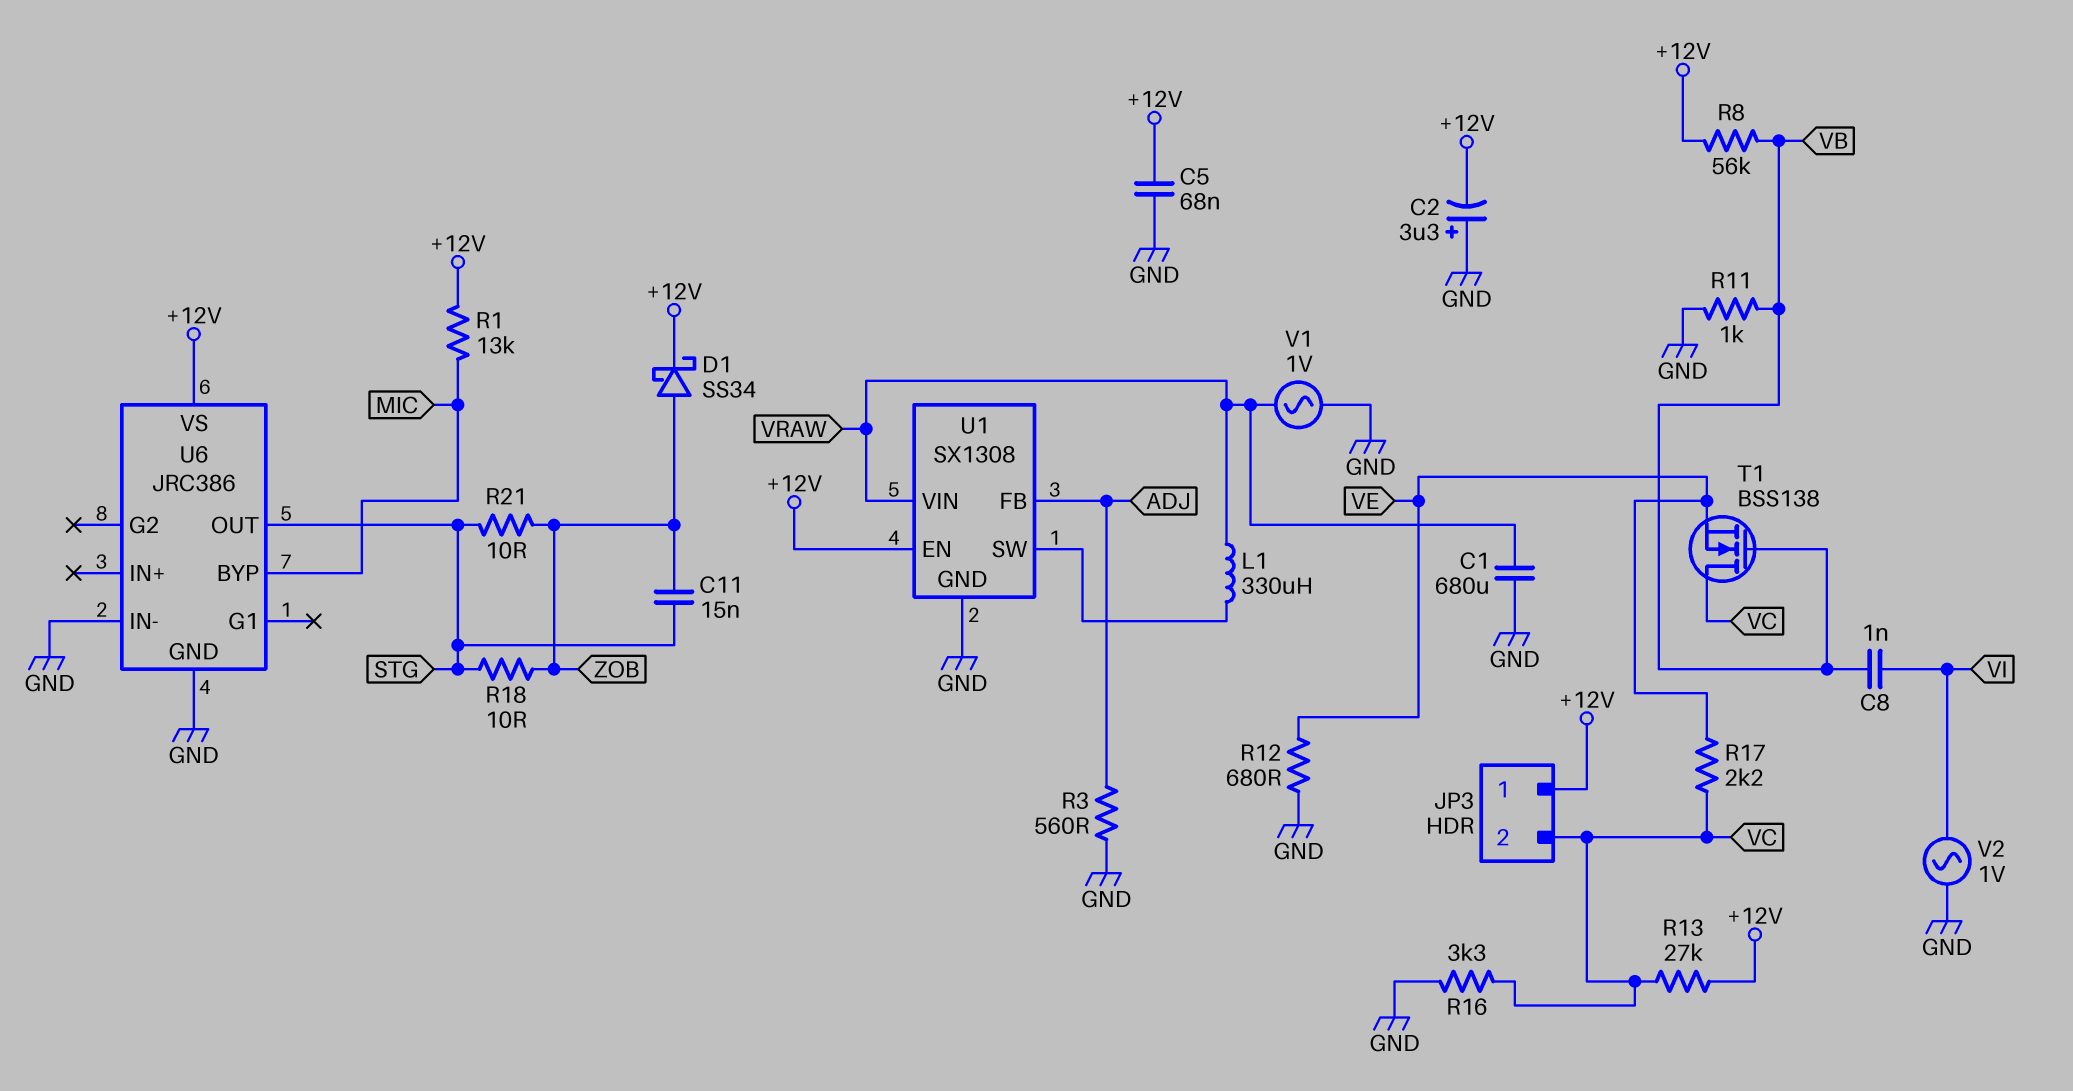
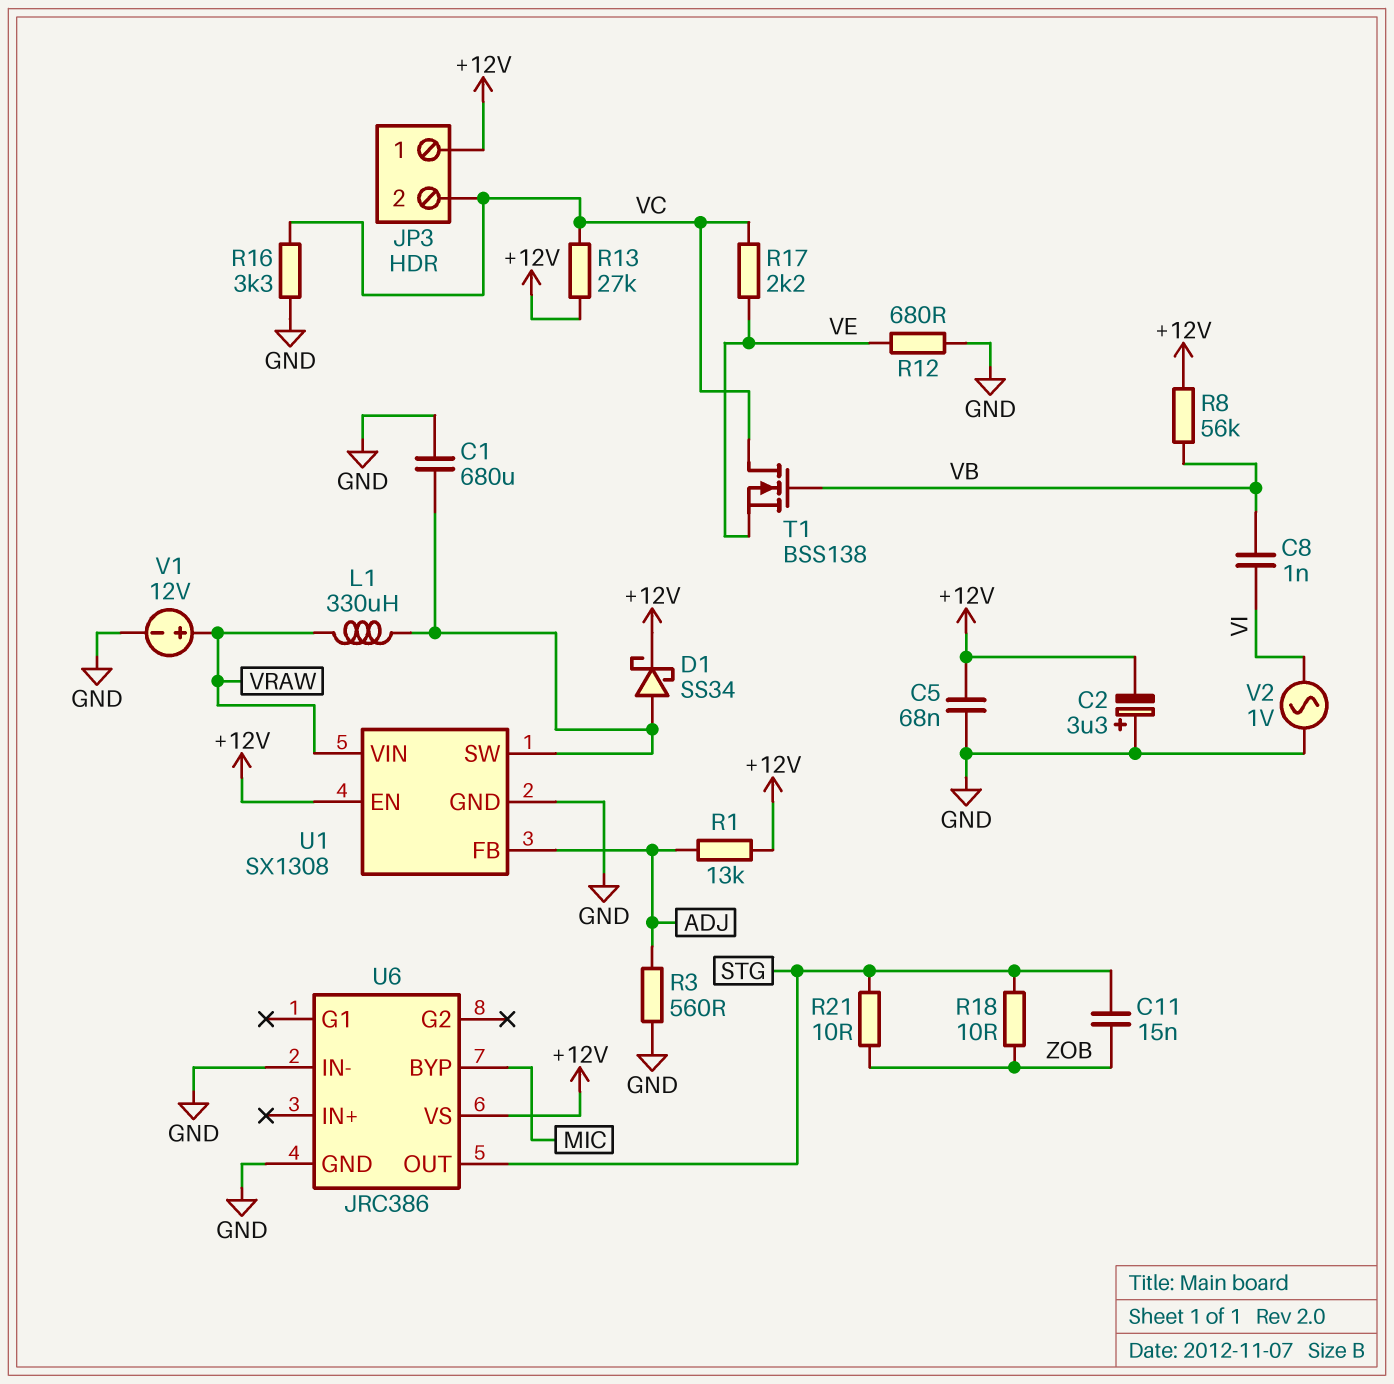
C1: 680uF (GND, VRAW) -> 680uF (GND, U1/SW)
D1: schottky SS34 (A ZOB, K +12V) -> schottky SS34 (A U1/SW, K +12V)
R1: 13k (+12V, MIC) -> 13k (+12V, ADJ)
R11: 1k (GND, VB) -> none
V1: AC 1V (GND, VRAW) -> 12V (plus VRAW, minus GND)

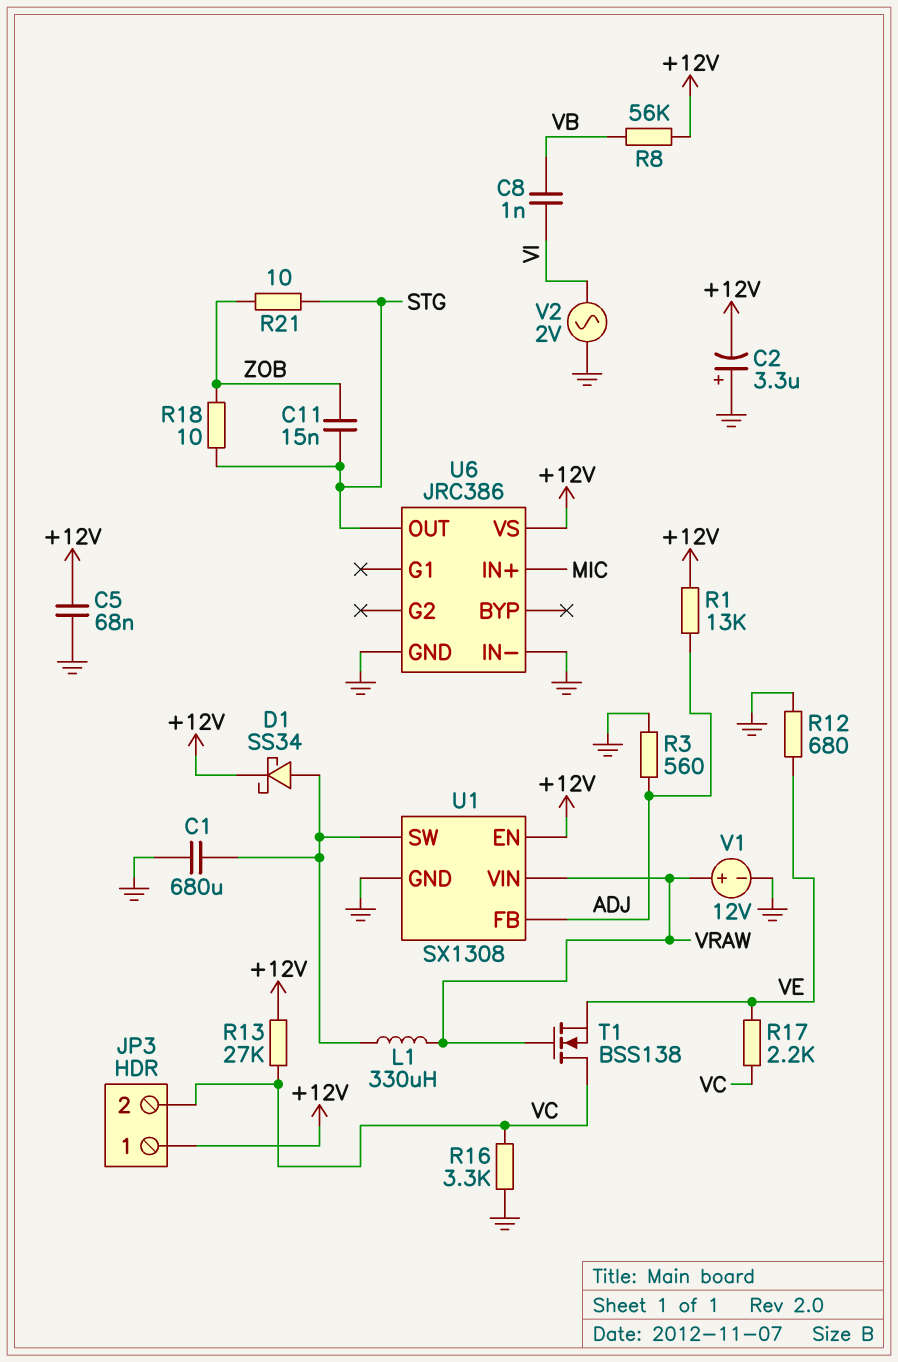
T1: NMOS BSS138 (G VB, D VC, S VE) -> NMOS BSS138 (G VRAW, D VC, S VE)
U6 pin BYP: MIC -> none
U6 pin IN+: none -> MIC
V2: AC 1V (GND, VI) -> AC 2V (GND, VI)

